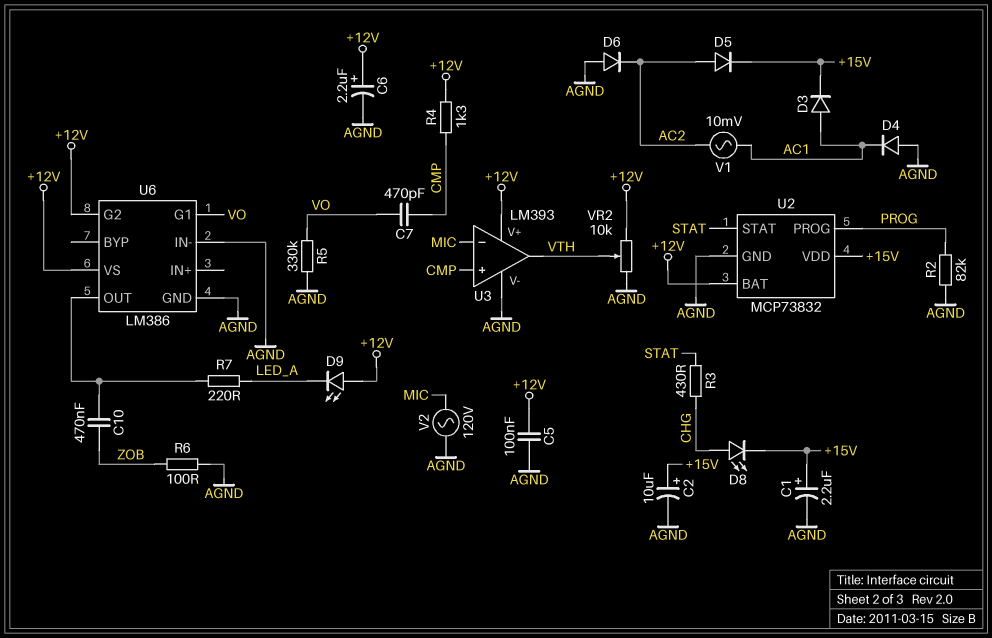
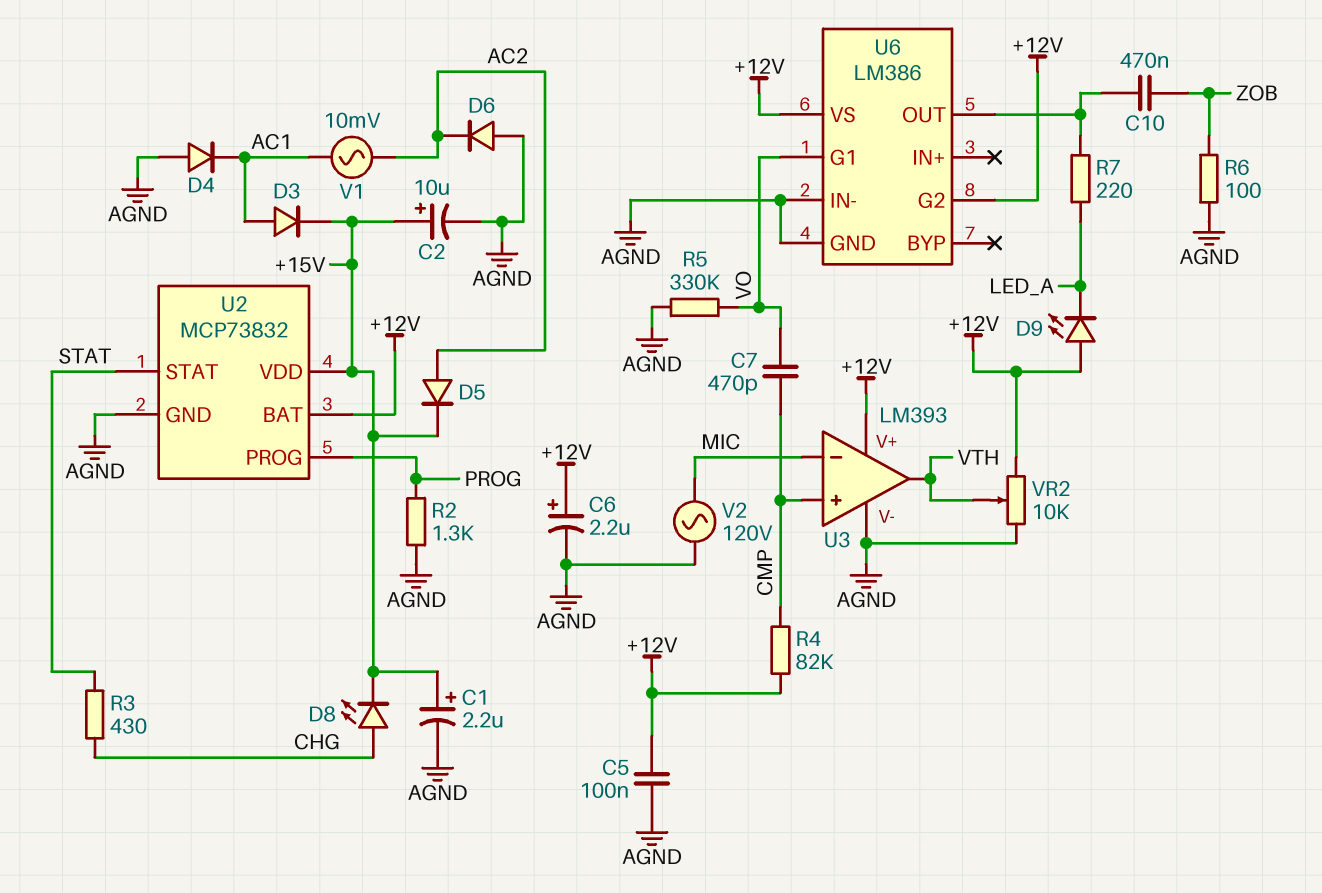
R2: 82k (AGND, PROG) -> 1.3k (AGND, PROG)
R4: 1.3k (+12V, CMP) -> 82k (+12V, CMP)

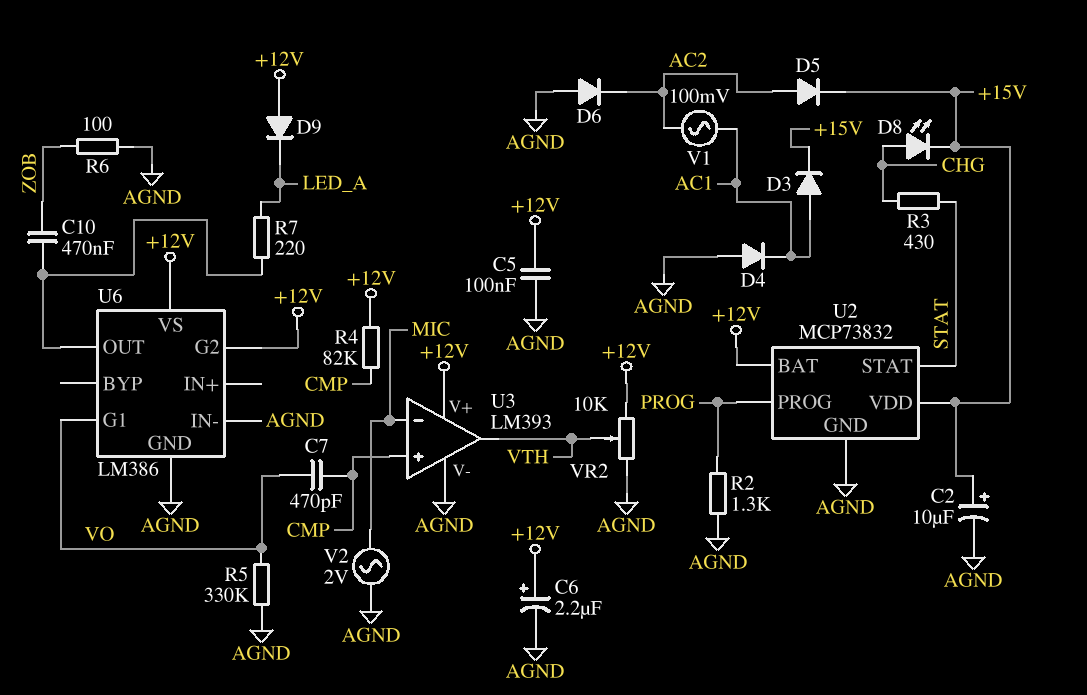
C1: 2.2uF (plus +15V, minus AGND) -> none
D9: LED (A +12V, K LED_A) -> diode (A +12V, K LED_A)
V1: AC 10mV (AC1, AC2) -> AC 100mV (AC1, AC2)
V2: AC 120V (AGND, MIC) -> AC 2V (AGND, MIC)

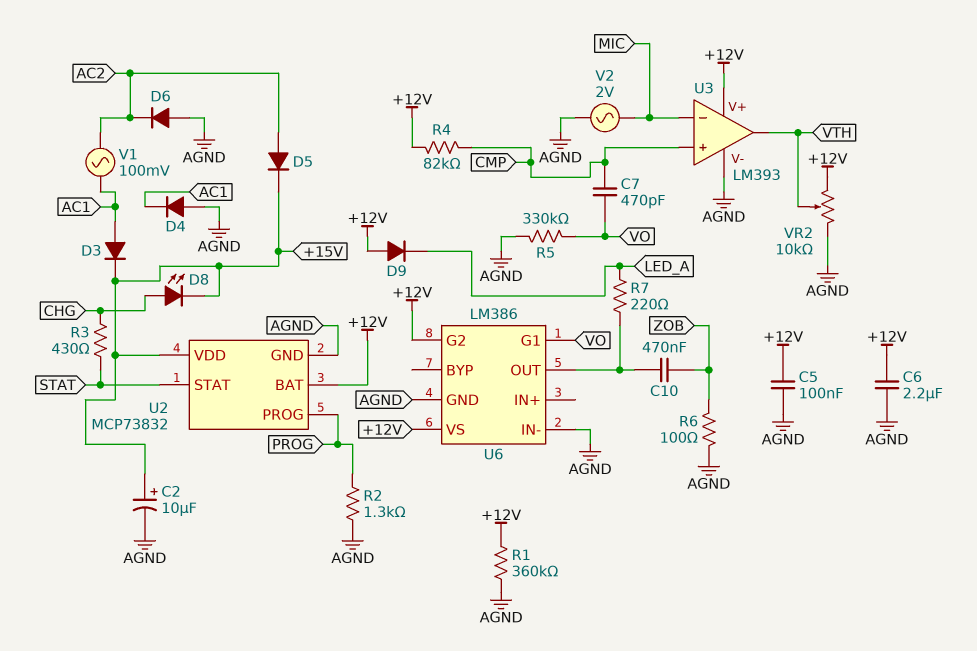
C6: 2.2uF (plus +12V, minus AGND) -> 2.2uF (+12V, AGND)
R1: none -> 360k (+12V, AGND)

